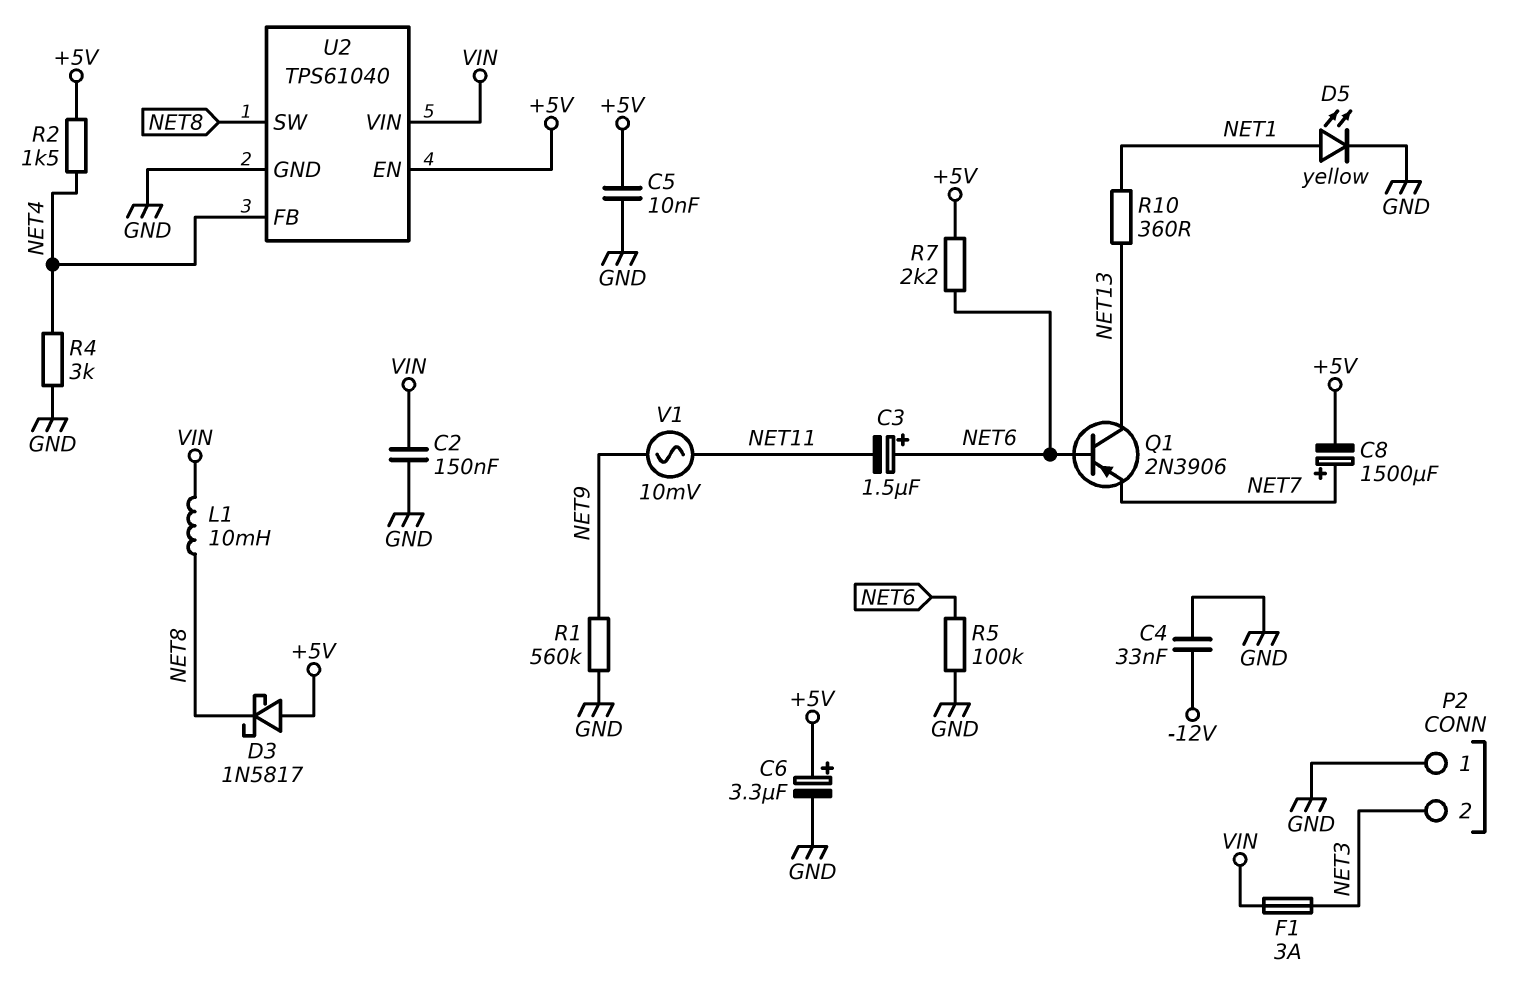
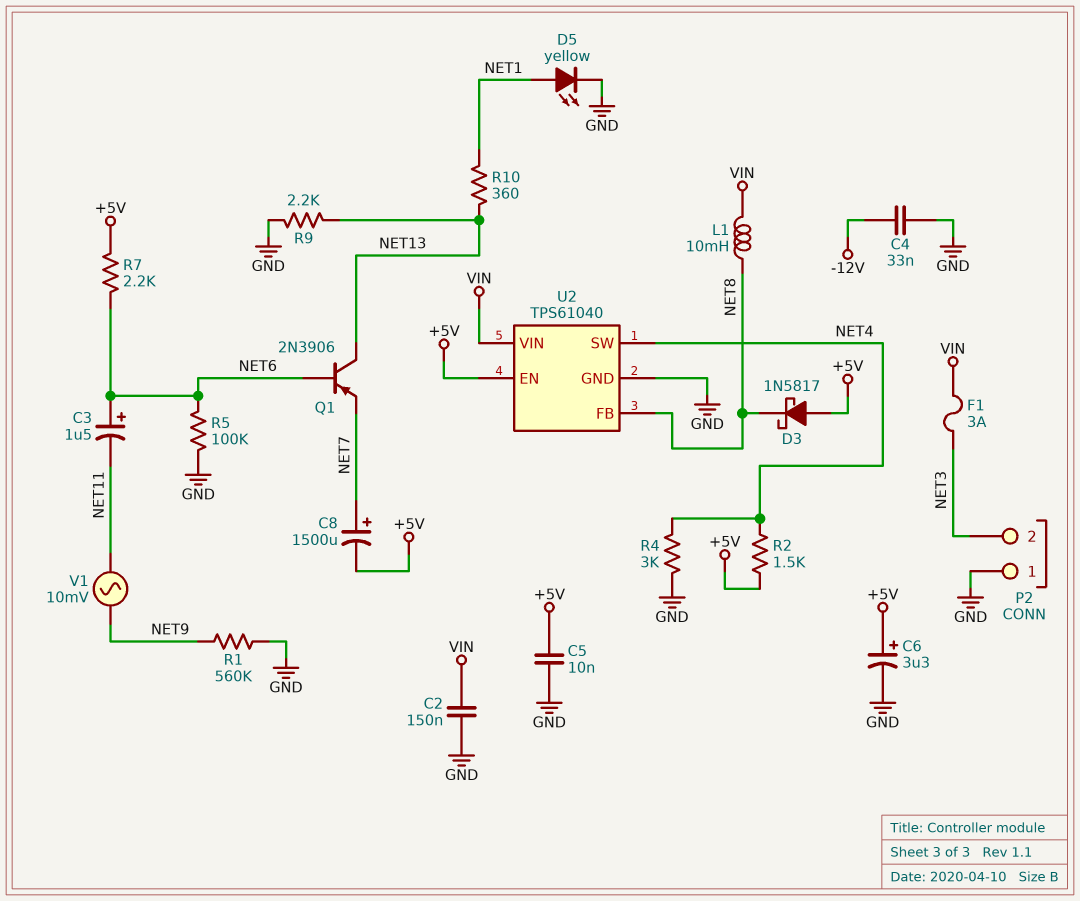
R9: none -> 2.2k (GND, NET13)
U2 pin FB: NET4 -> NET8
U2 pin SW: NET8 -> NET4

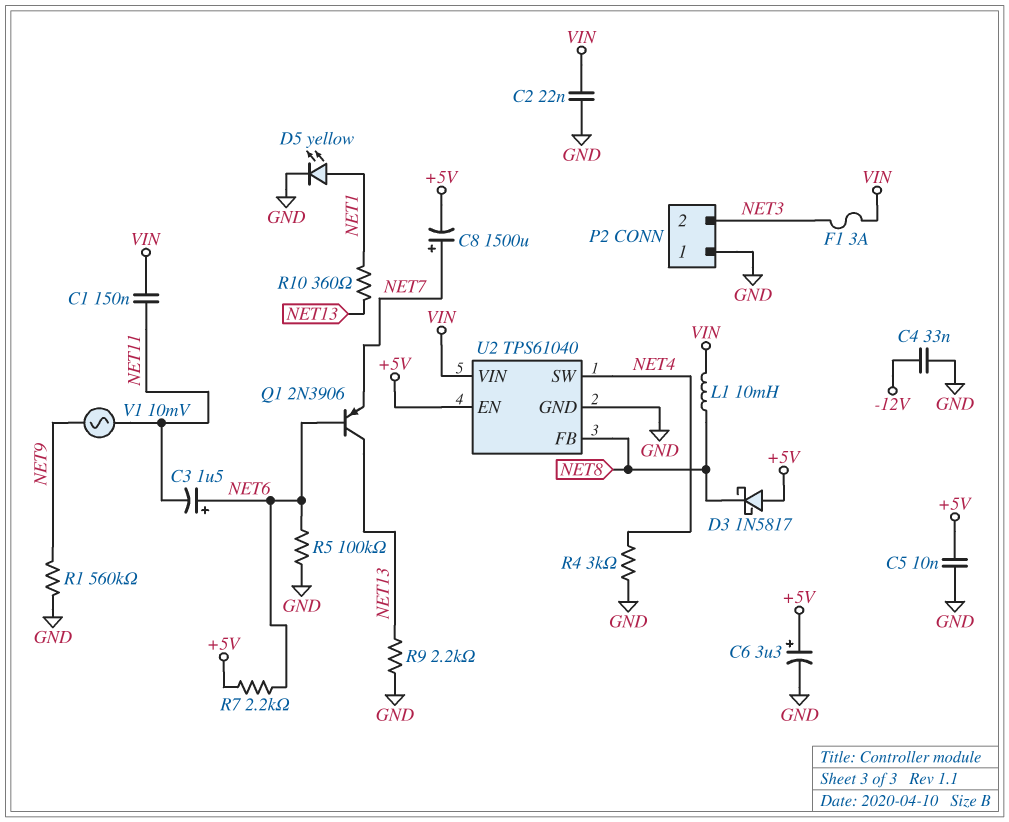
C1: none -> 150nF (NET11, VIN)
C2: 150nF (GND, VIN) -> 22nF (GND, VIN)
R2: 1.5k (+5V, NET4) -> none

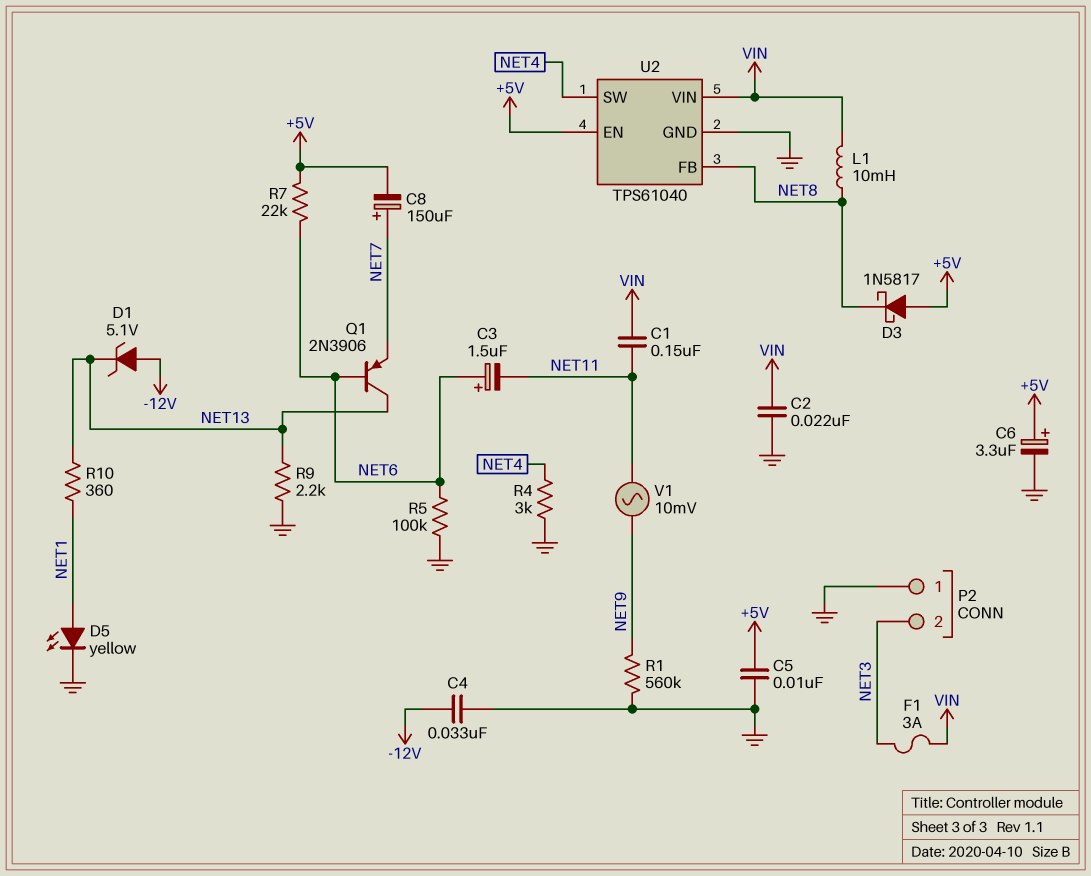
C8: 1500uF (plus NET7, minus +5V) -> 150uF (plus NET7, minus +5V)
D1: none -> zener 5.1V (A -12V, K NET13)
R7: 2.2k (+5V, NET6) -> 22k (+5V, NET6)

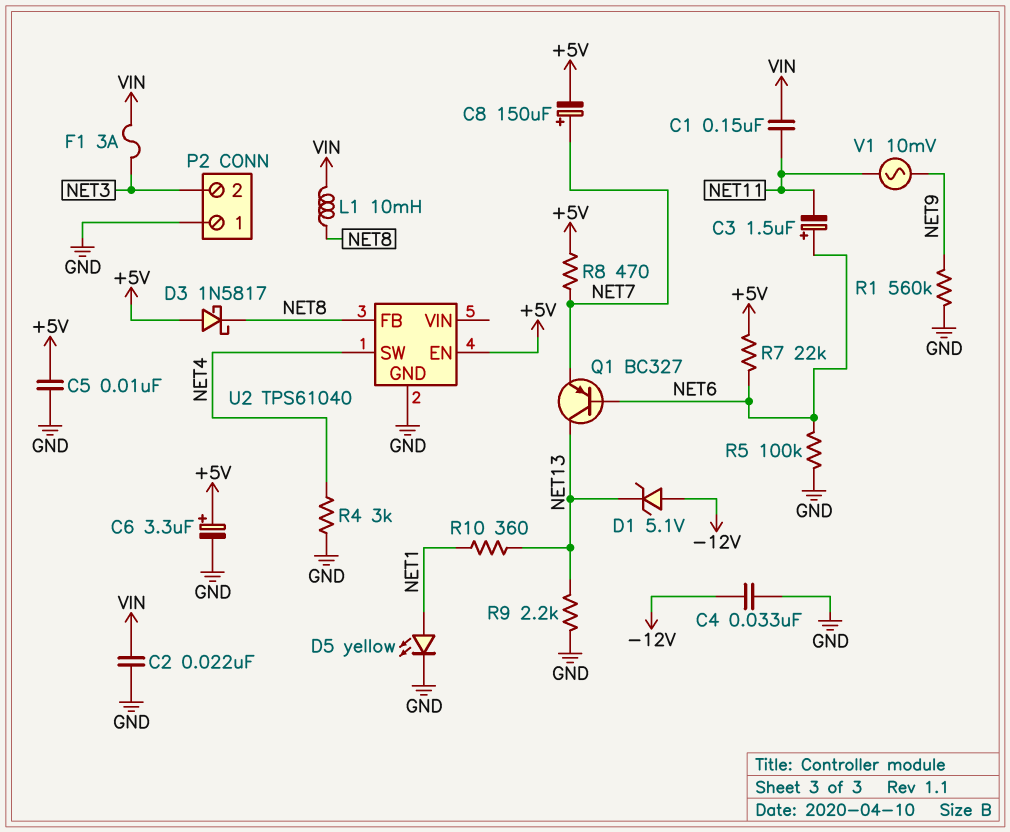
Q1: PNP 2N3906 (B NET6, C NET13, E NET7) -> PNP BC327 (B NET6, C NET13, E NET7)
R8: none -> 470 (+5V, NET7)
U2 pin VIN: VIN -> none

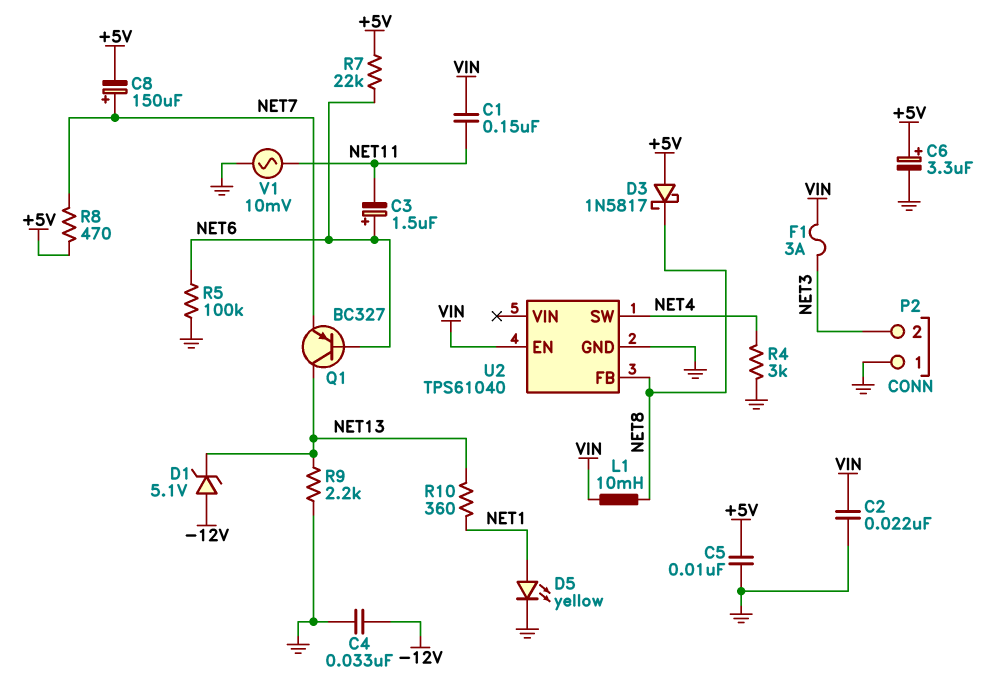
R1: 560k (GND, NET9) -> none
U2 pin EN: +5V -> VIN
V1: AC 10mV (NET9, NET11) -> AC 10mV (GND, NET11)

